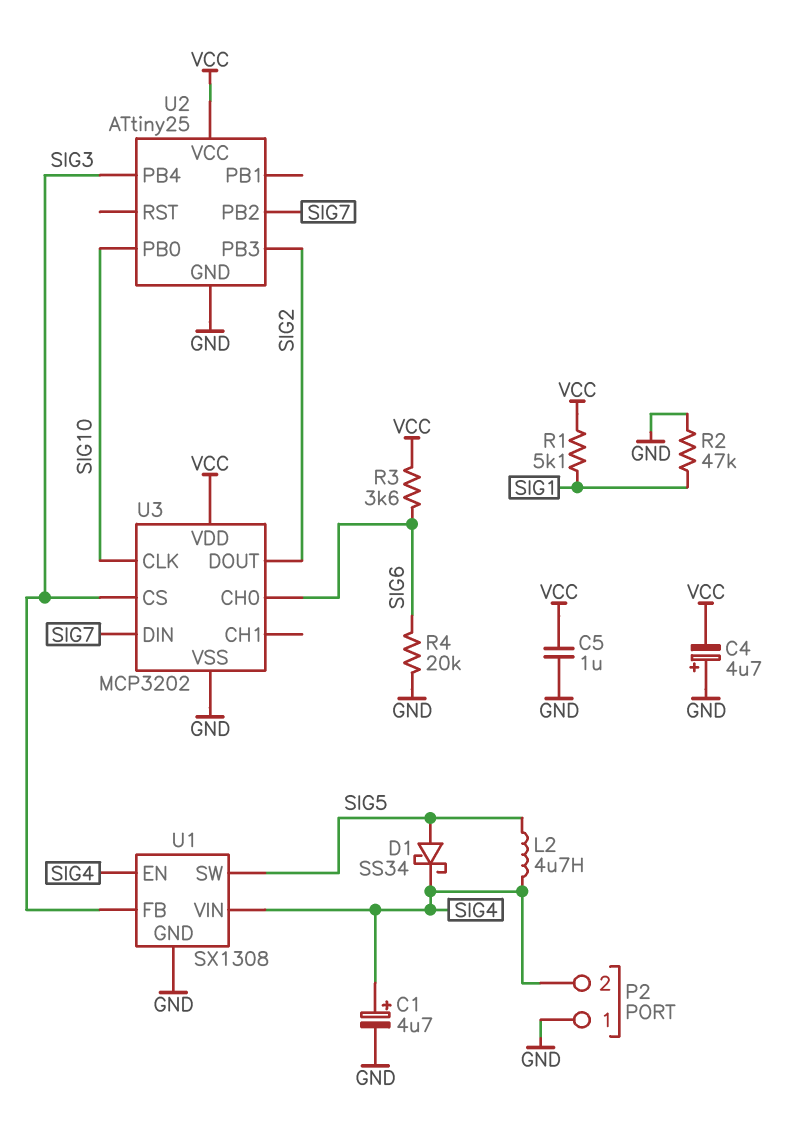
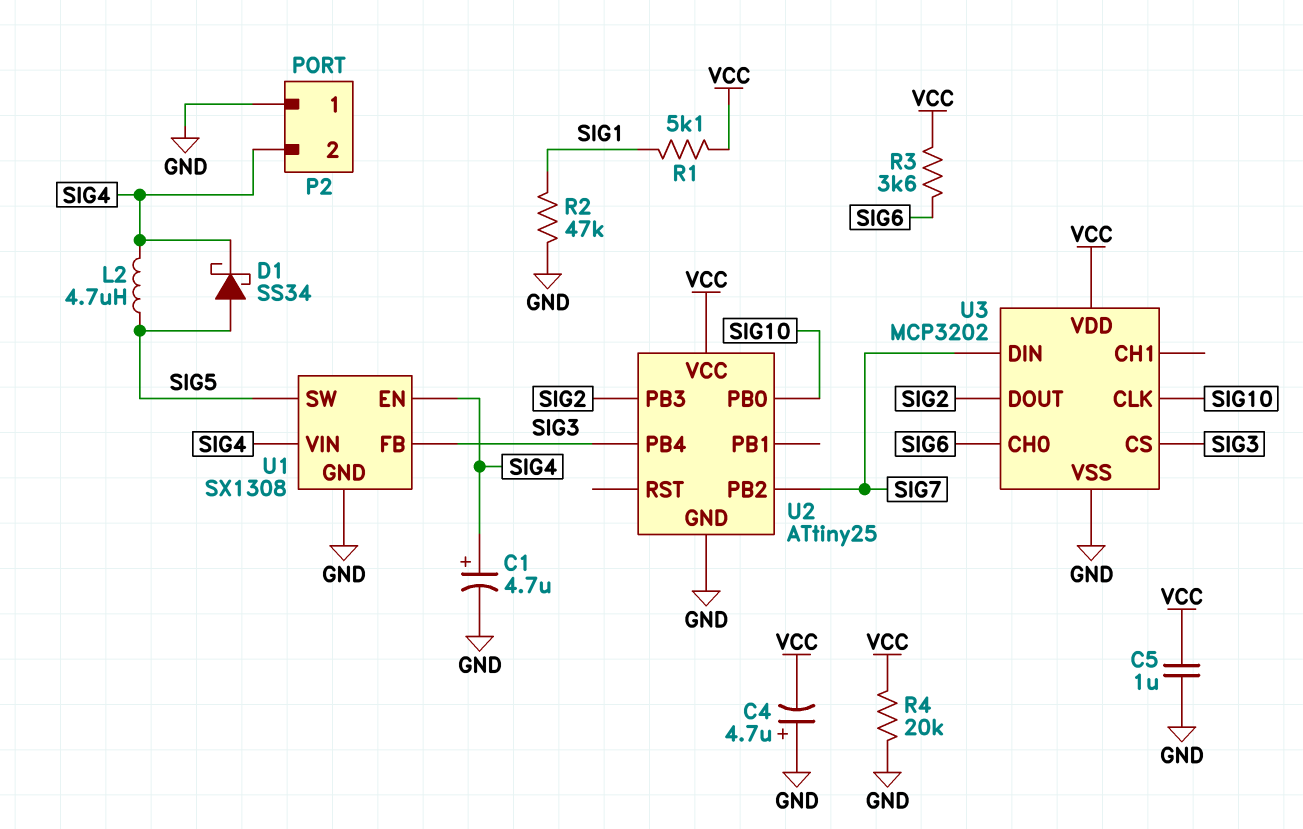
R4: 20k (GND, SIG6) -> 20k (GND, VCC)

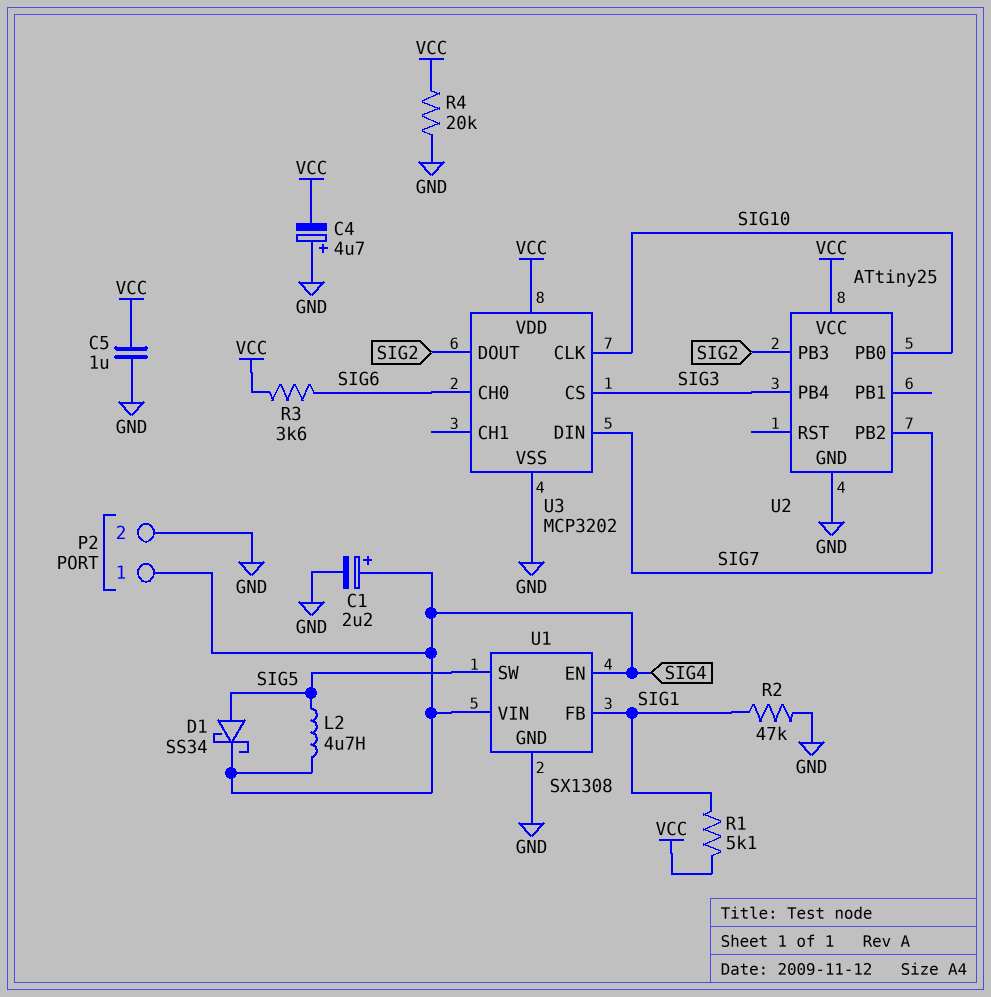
C1: 4.7uF (plus SIG4, minus GND) -> 2.2uF (plus SIG4, minus GND)
P2 pin 1: GND -> SIG4
P2 pin 2: SIG4 -> GND
U1 pin FB: SIG3 -> SIG1

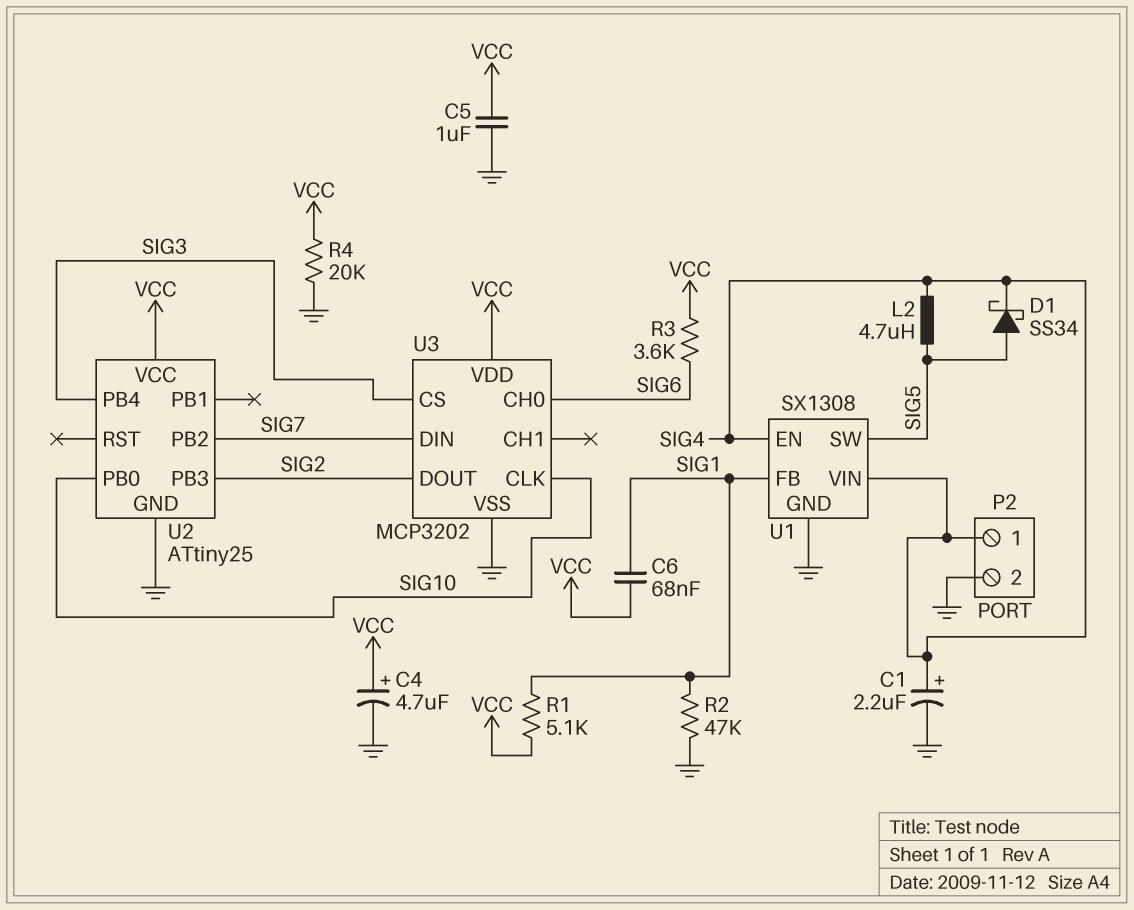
C4: 4.7uF (plus GND, minus VCC) -> 4.7uF (plus VCC, minus GND)
C6: none -> 68nF (SIG1, VCC)

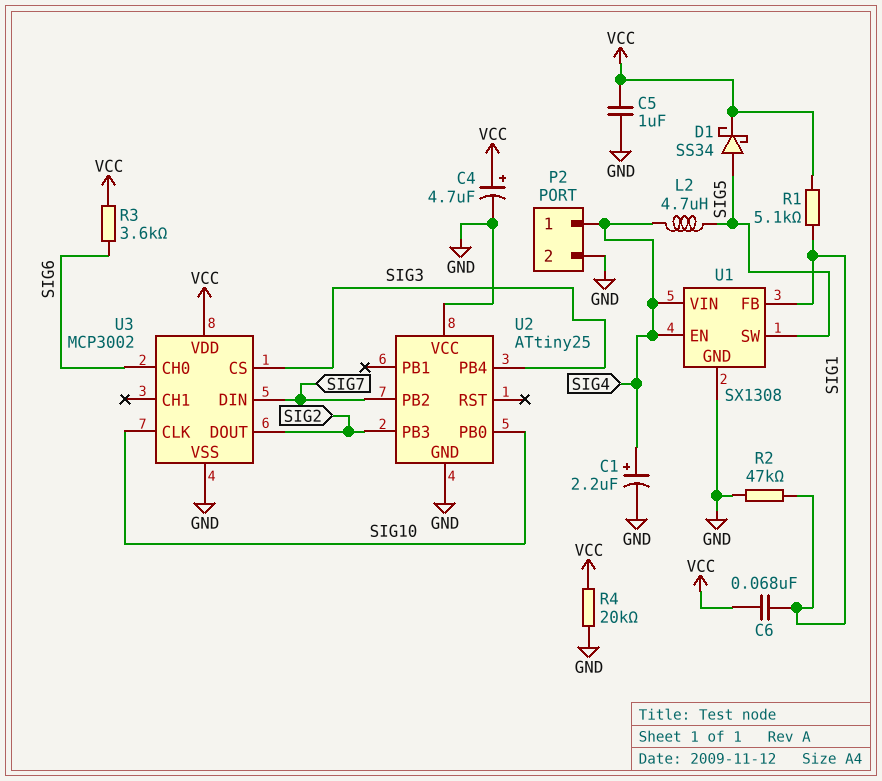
D1: schottky SS34 (A SIG5, K SIG4) -> schottky SS34 (A SIG5, K VCC)
U2 pin VCC: VCC -> GND
U3: MCP3202 -> MCP3002

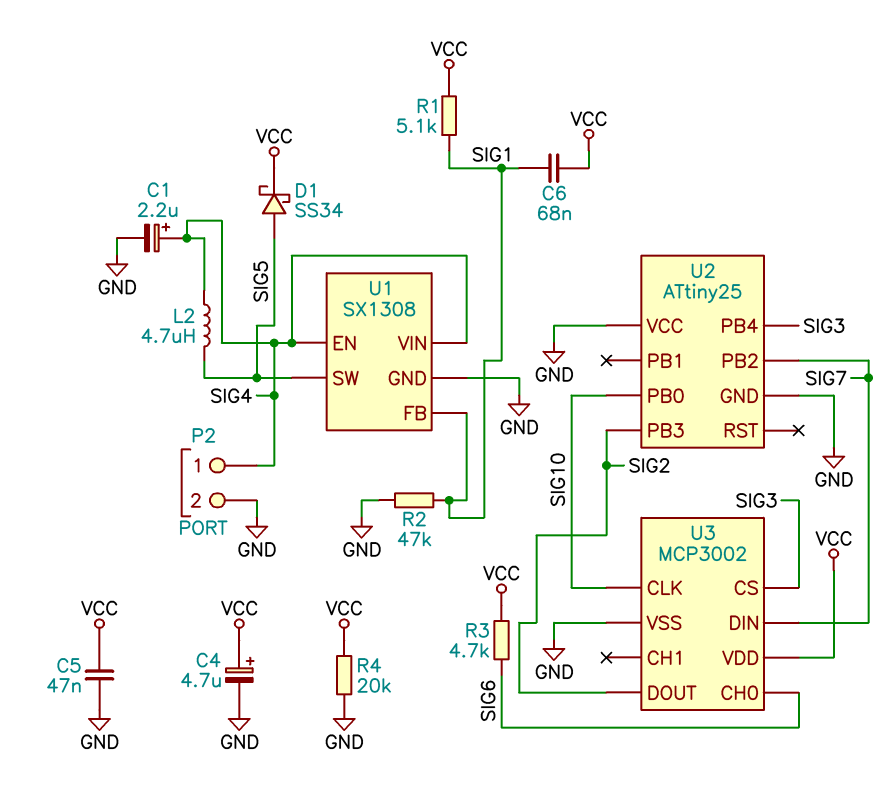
C5: 1uF (GND, VCC) -> 47nF (GND, VCC)
R3: 3.6k (SIG6, VCC) -> 4.7k (SIG6, VCC)

